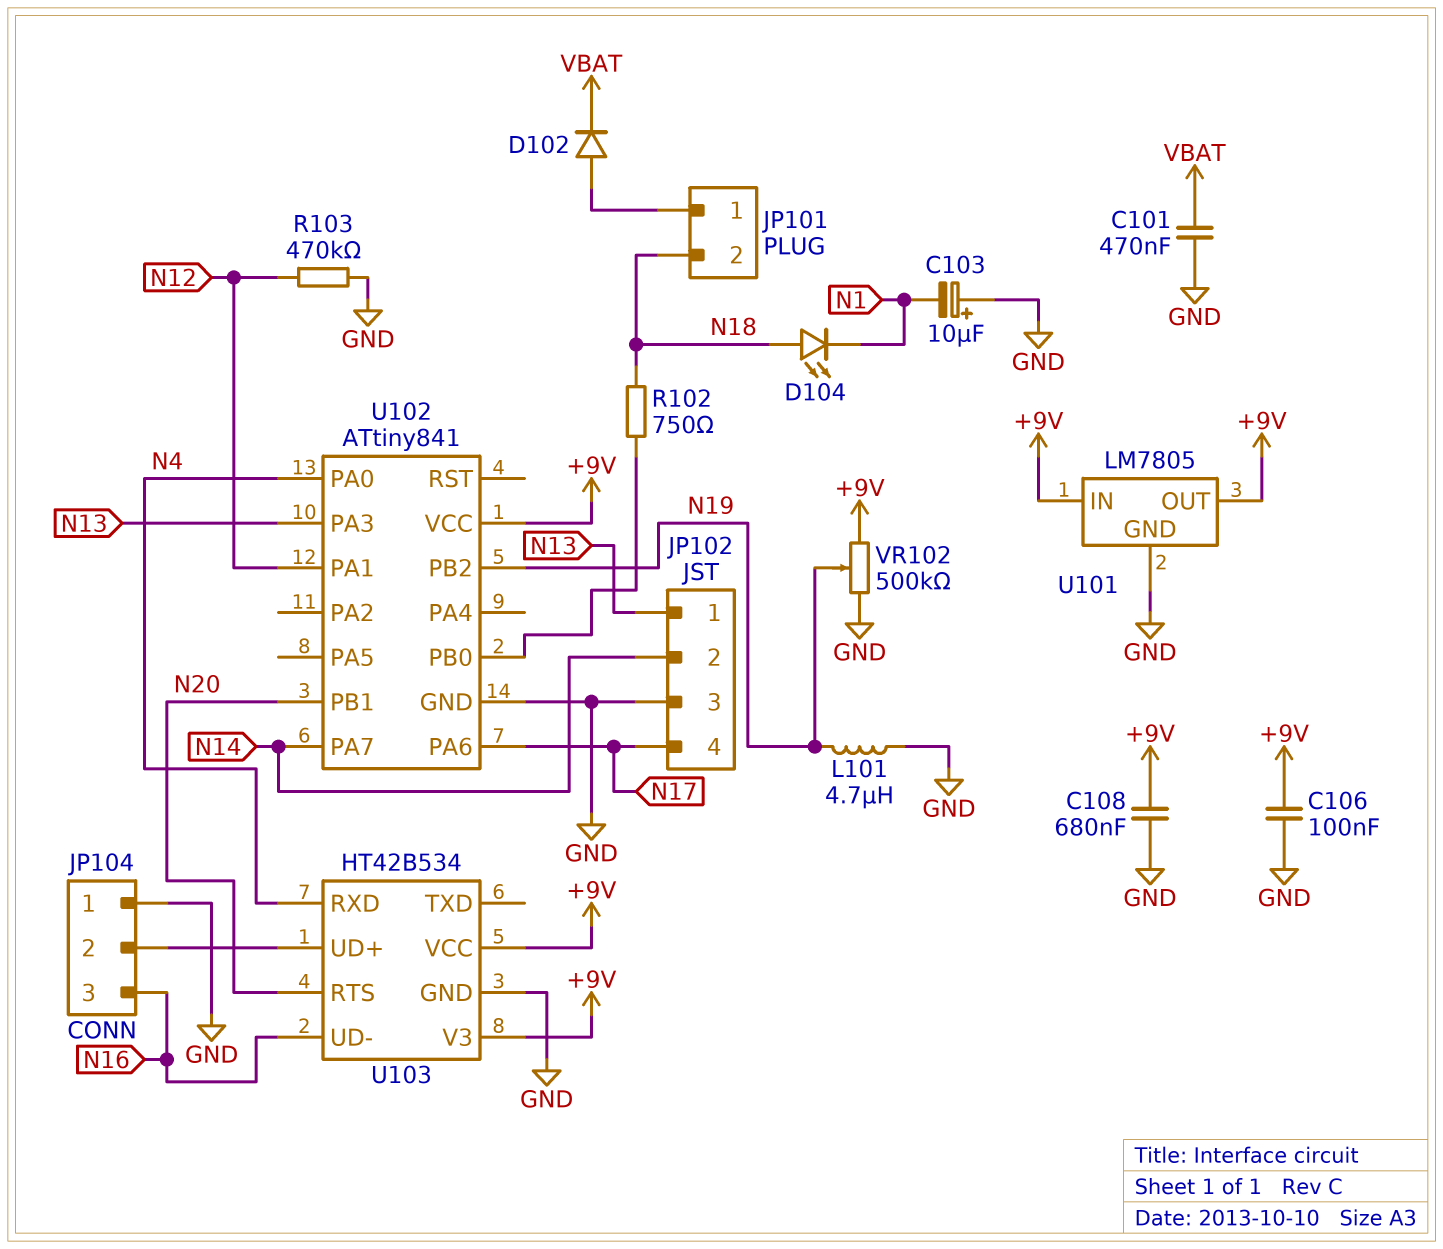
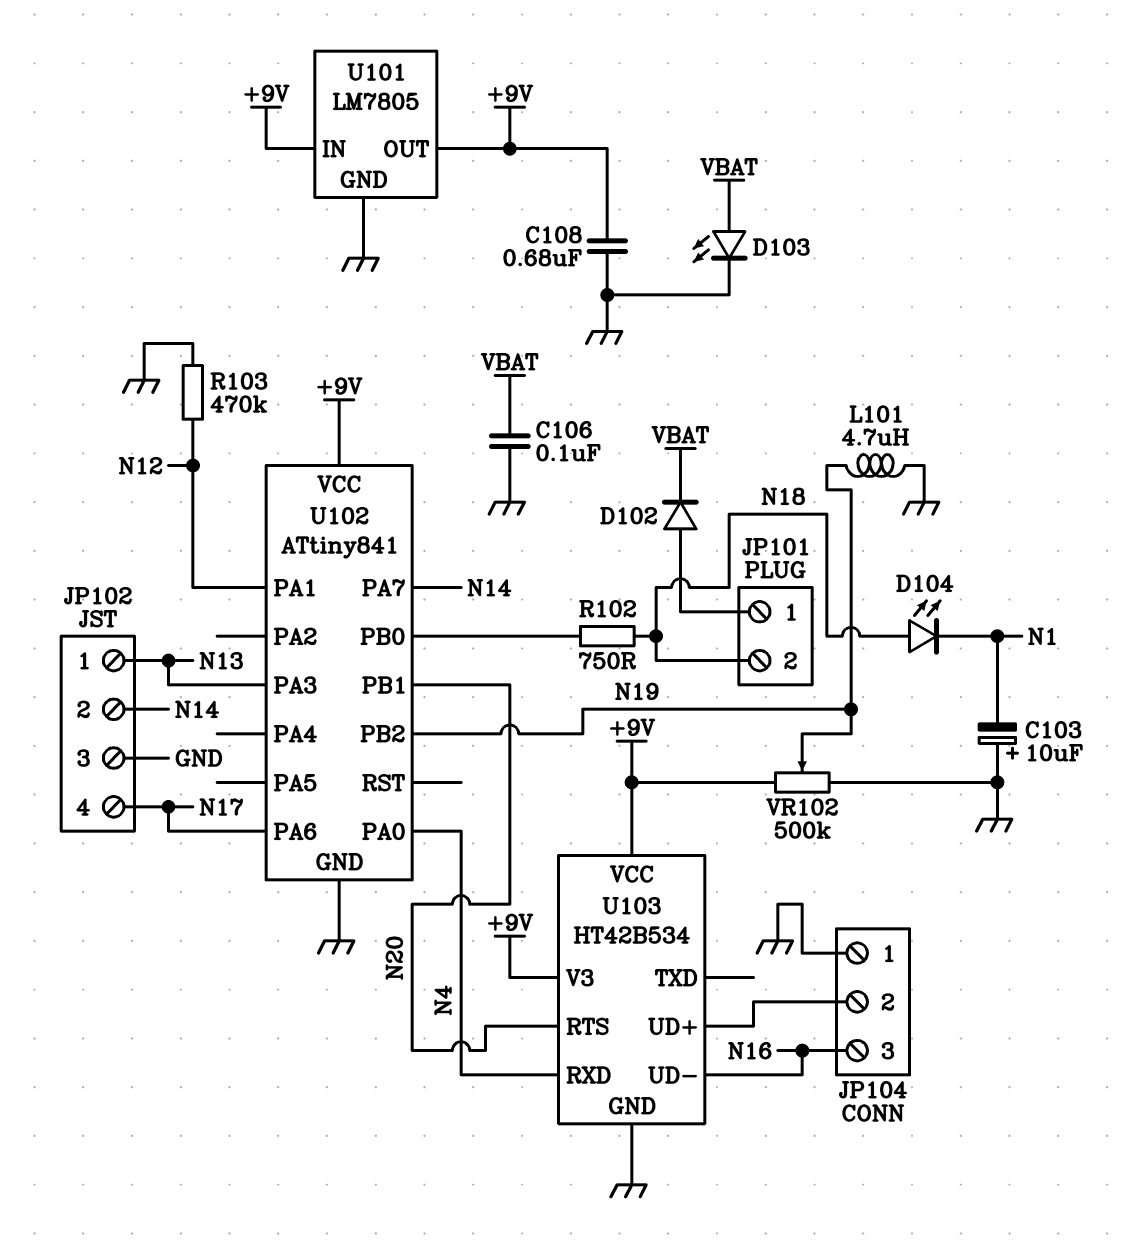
C101: 470nF (GND, VBAT) -> none
C106: 100nF (+9V, GND) -> 100nF (GND, VBAT)
D103: none -> LED (A VBAT, K GND)

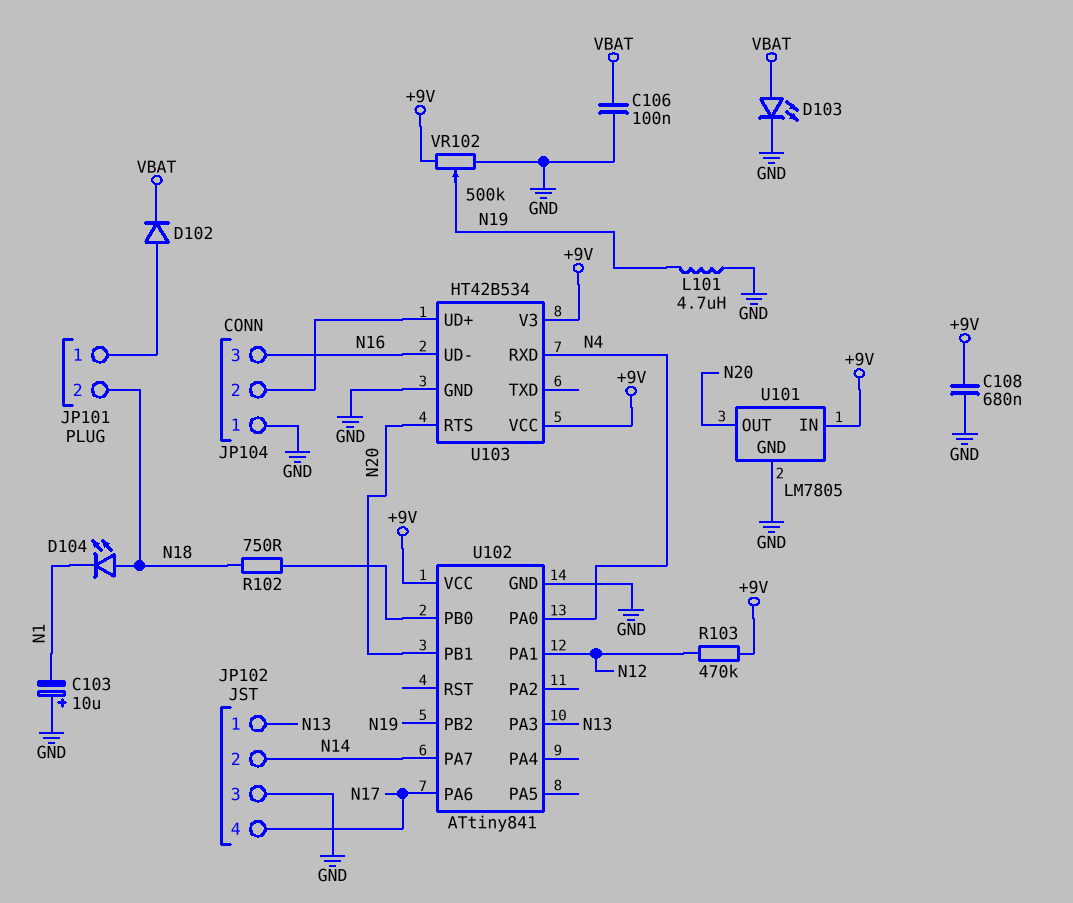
R103: 470k (GND, N12) -> 470k (+9V, N12)
U101 pin OUT: +9V -> N20

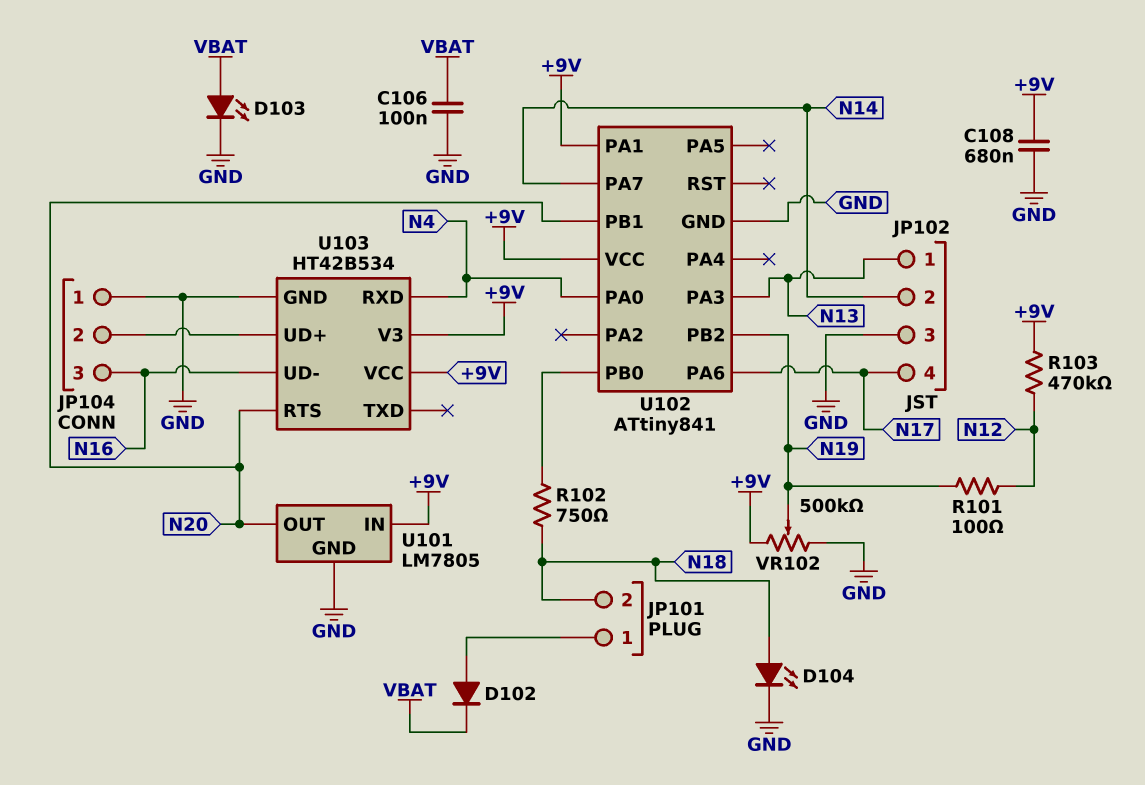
C103: 10uF (plus GND, minus N1) -> none
D104: LED (A N18, K N1) -> LED (A N18, K GND)
L101: 4.7uH (GND, N19) -> none
R101: none -> 100 (N12, N19)
U102 pin PA1: N12 -> +9V

